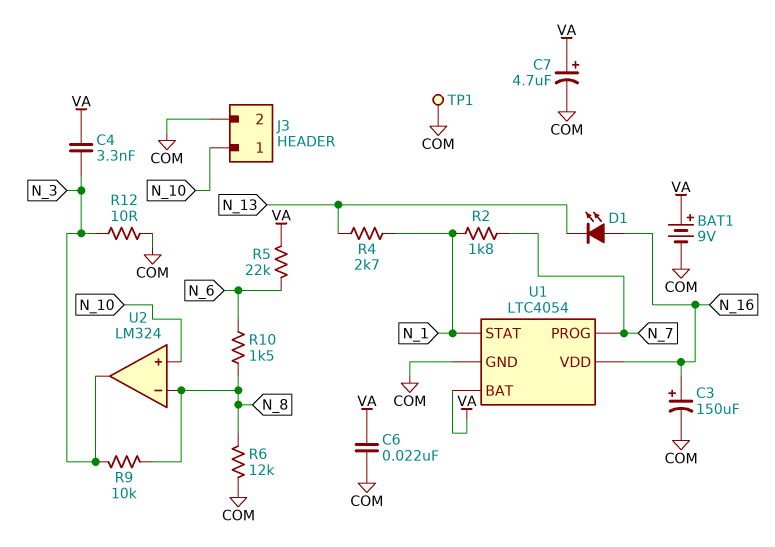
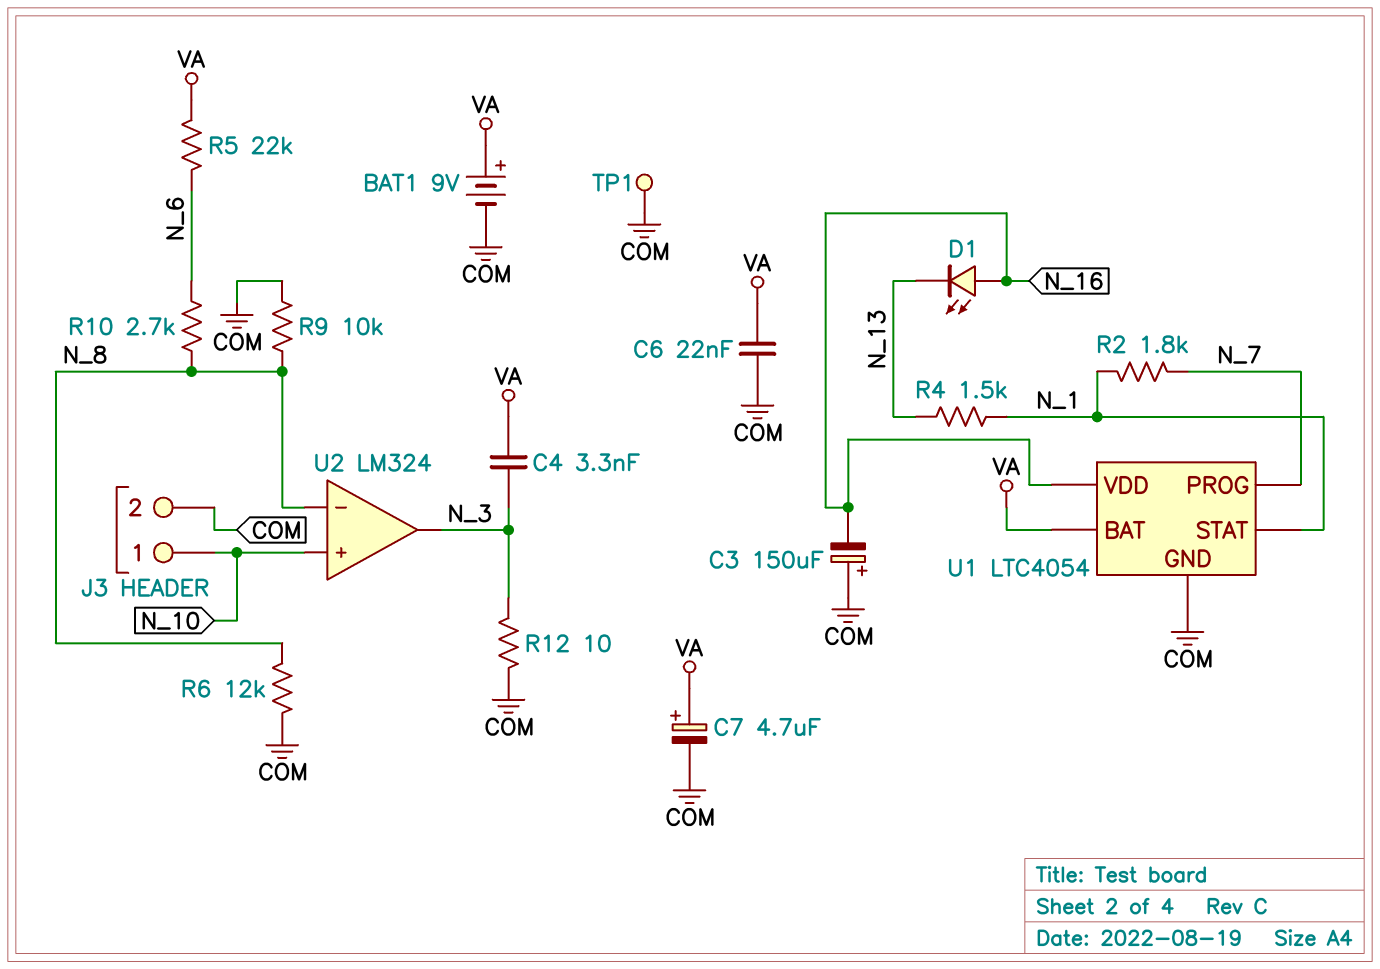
C3: 150uF (plus N_16, minus COM) -> 150uF (plus COM, minus N_16)
R4: 2.7k (N_1, N_13) -> 1.5k (N_1, N_13)
R9: 10k (N_3, N_8) -> 10k (COM, N_8)
R10: 1.5k (N_6, N_8) -> 2.7k (N_6, N_8)

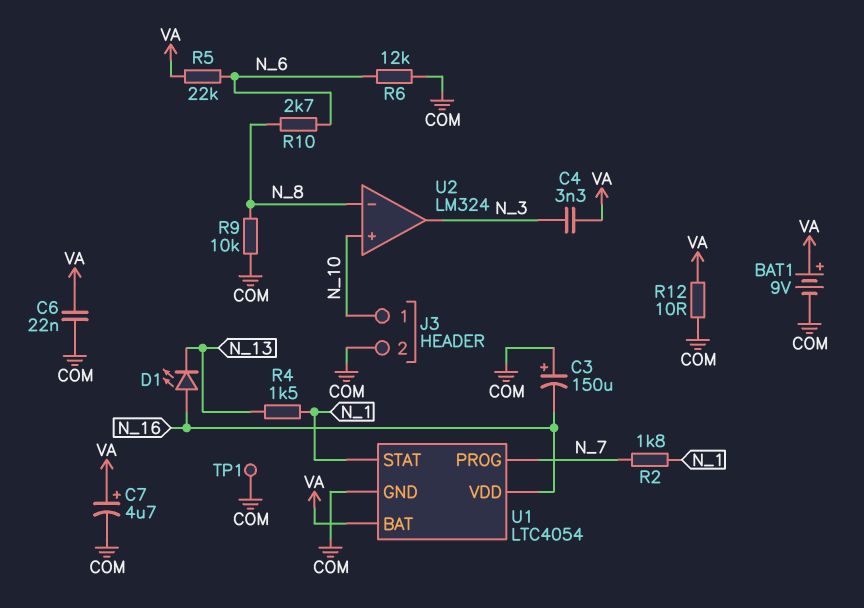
R6: 12k (COM, N_8) -> 12k (COM, N_6)
R12: 10 (COM, N_3) -> 10 (COM, VA)

